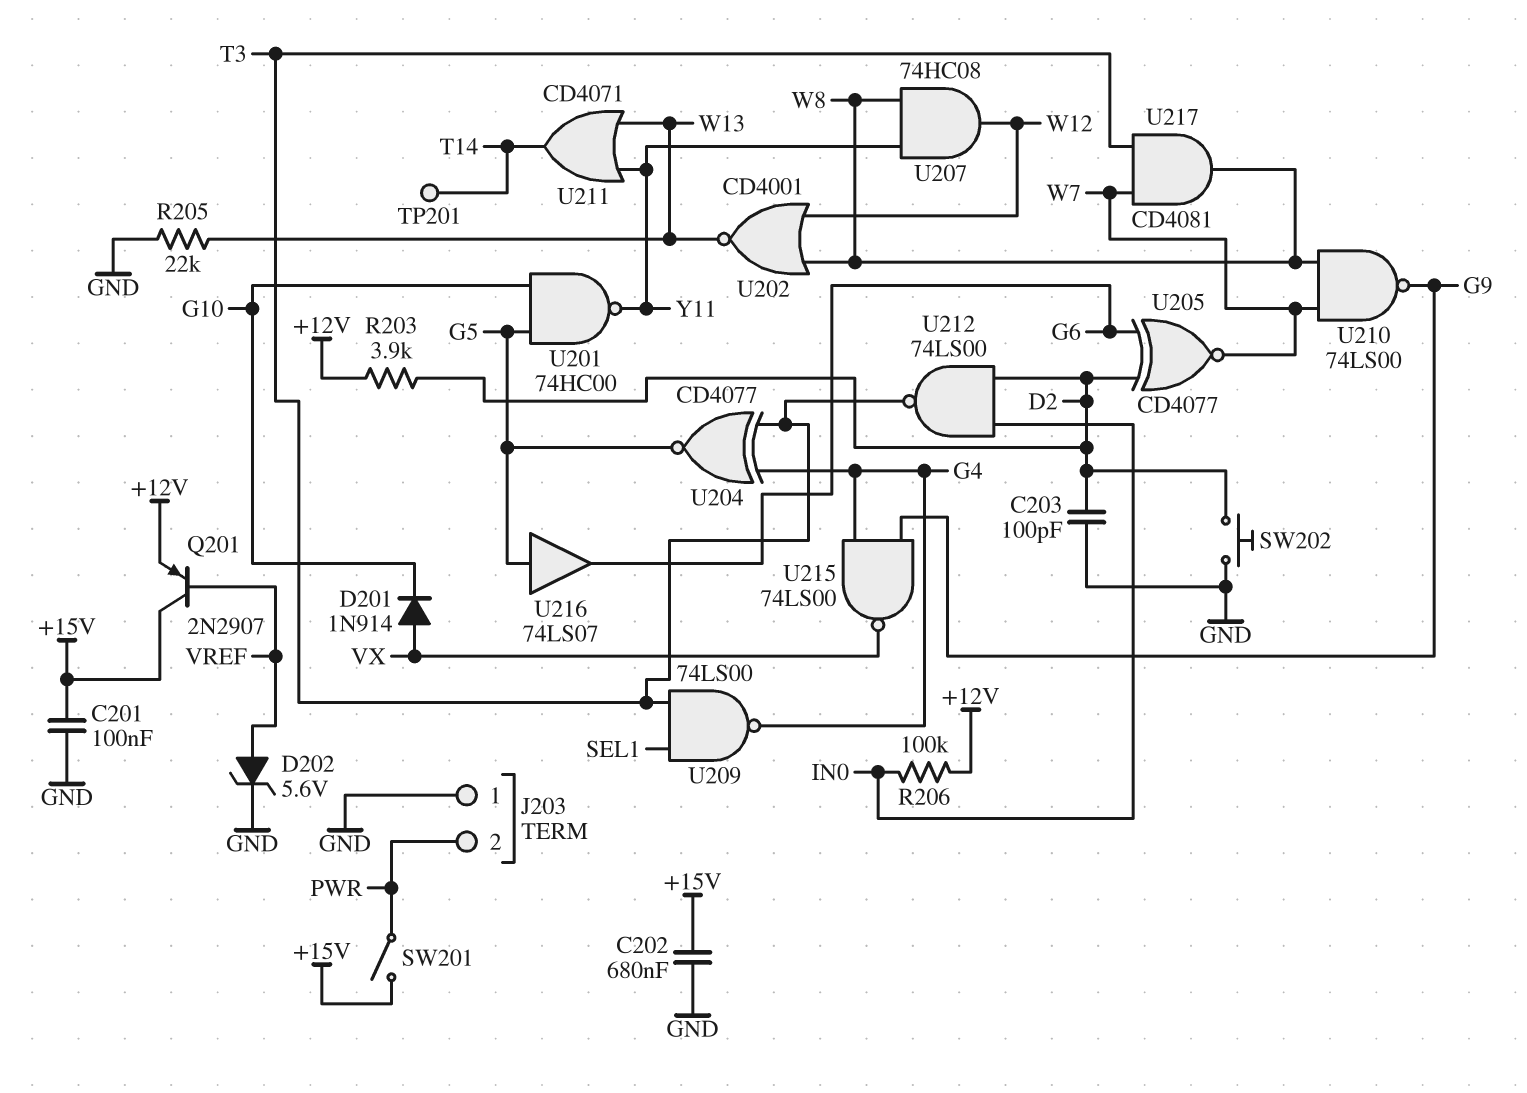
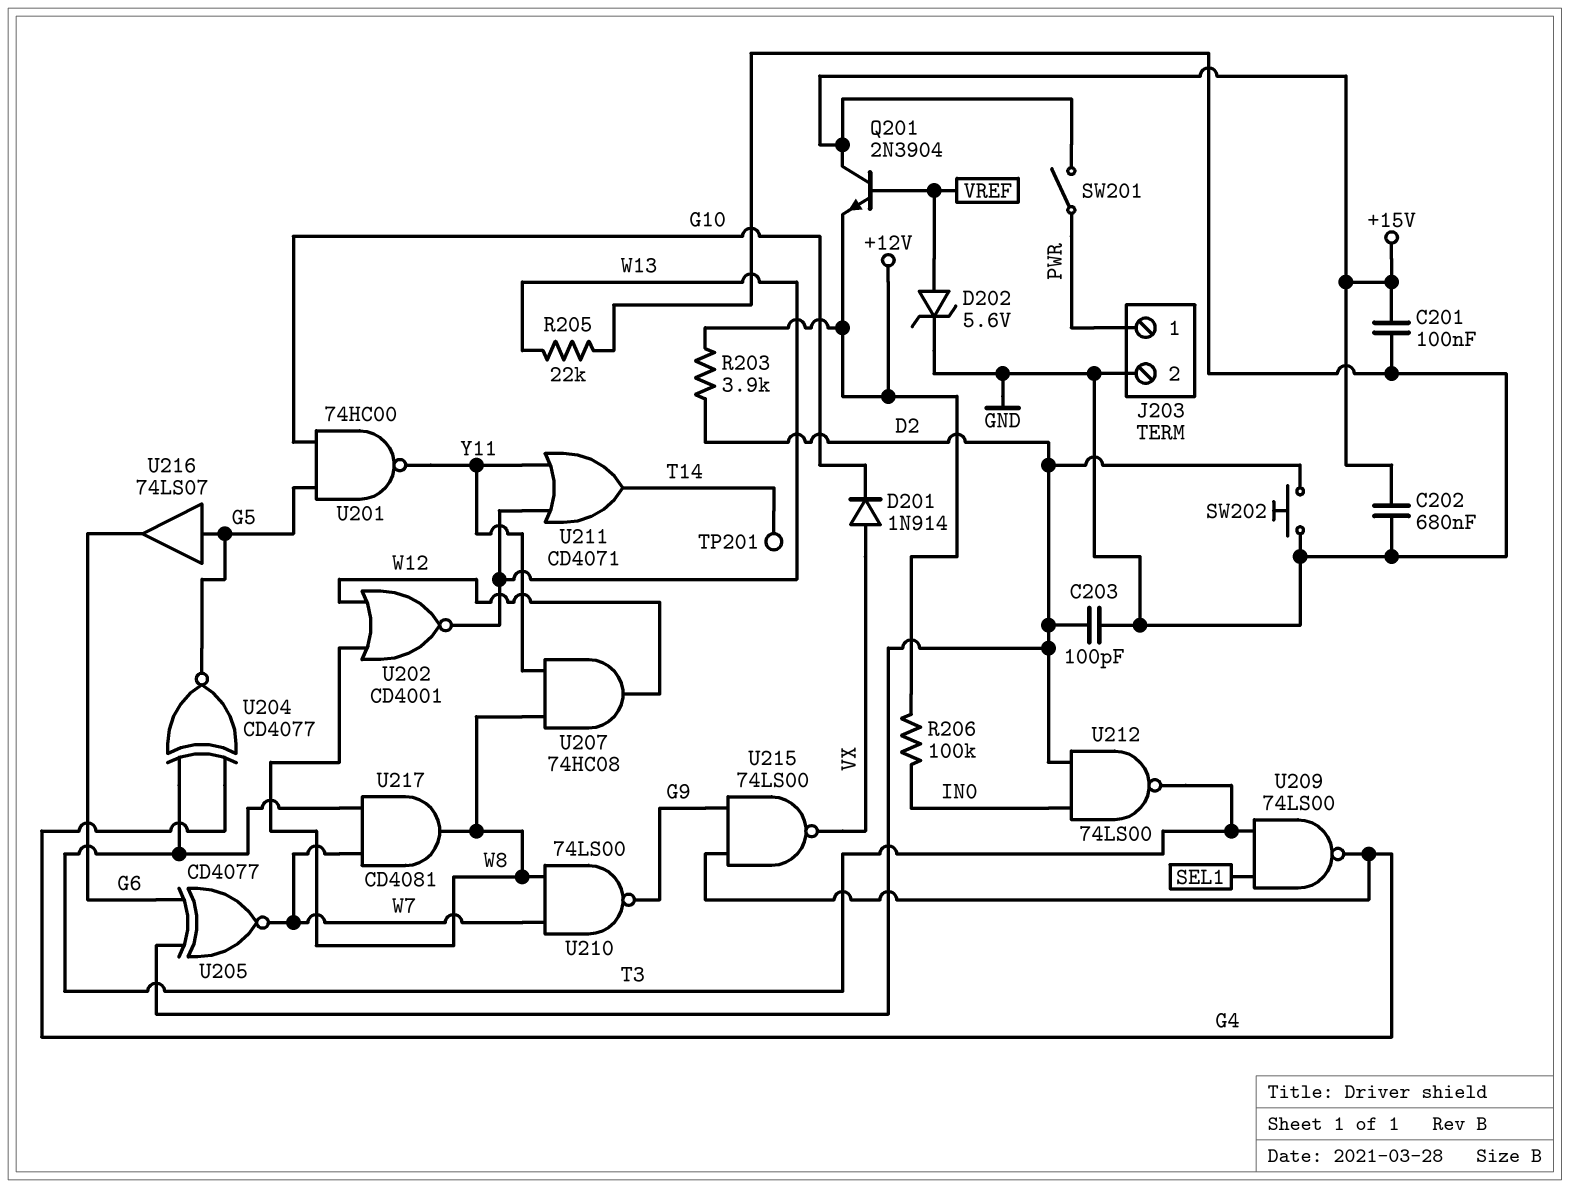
J203 pin 1: GND -> PWR
J203 pin 2: PWR -> GND
Q201: PNP 2N2907 (B VREF, C +15V, E +12V) -> NPN 2N3904 (B VREF, C +15V, E +12V)

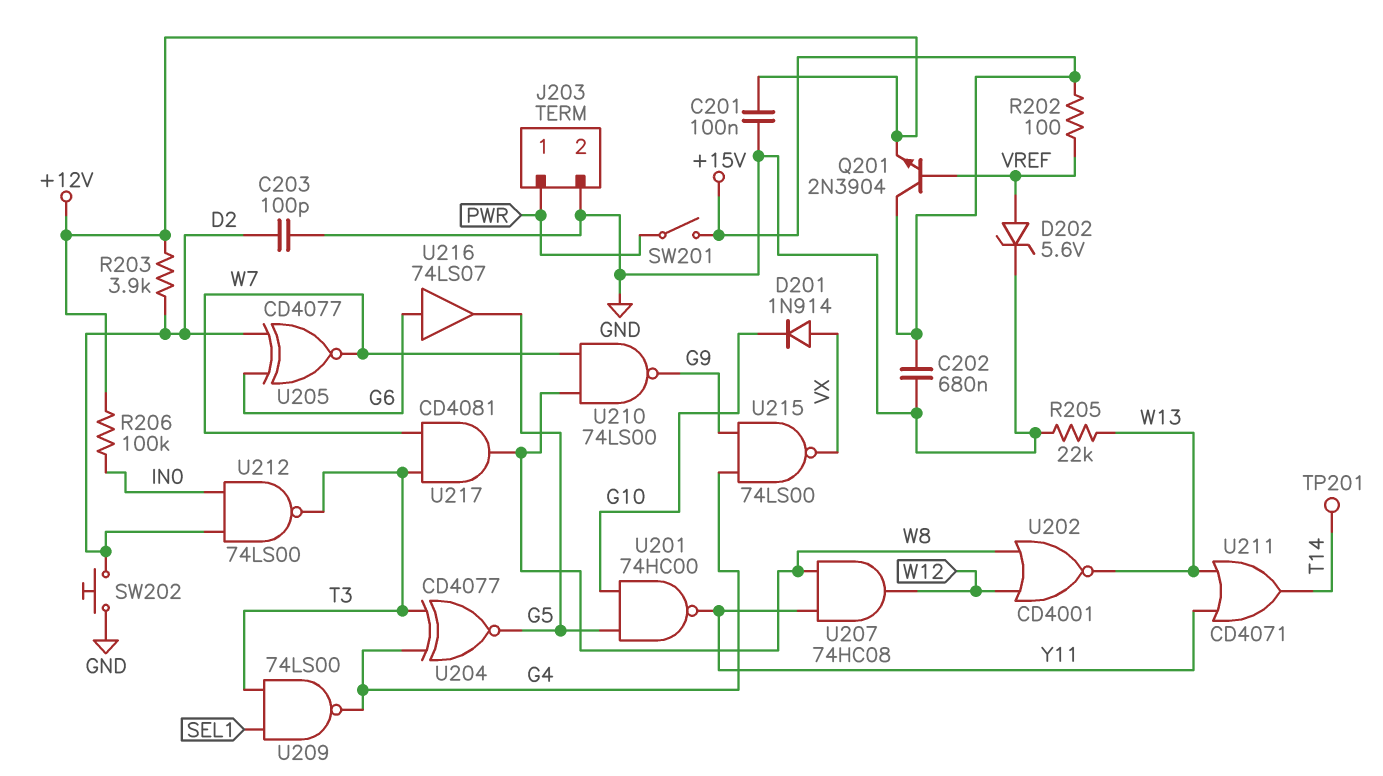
C201: 100nF (+15V, GND) -> 100nF (+12V, GND)
R202: none -> 100 (+15V, VREF)
U216: buffer 74LS07 (in G5, out G6) -> buffer 74LS07 (in G6, out G5)

